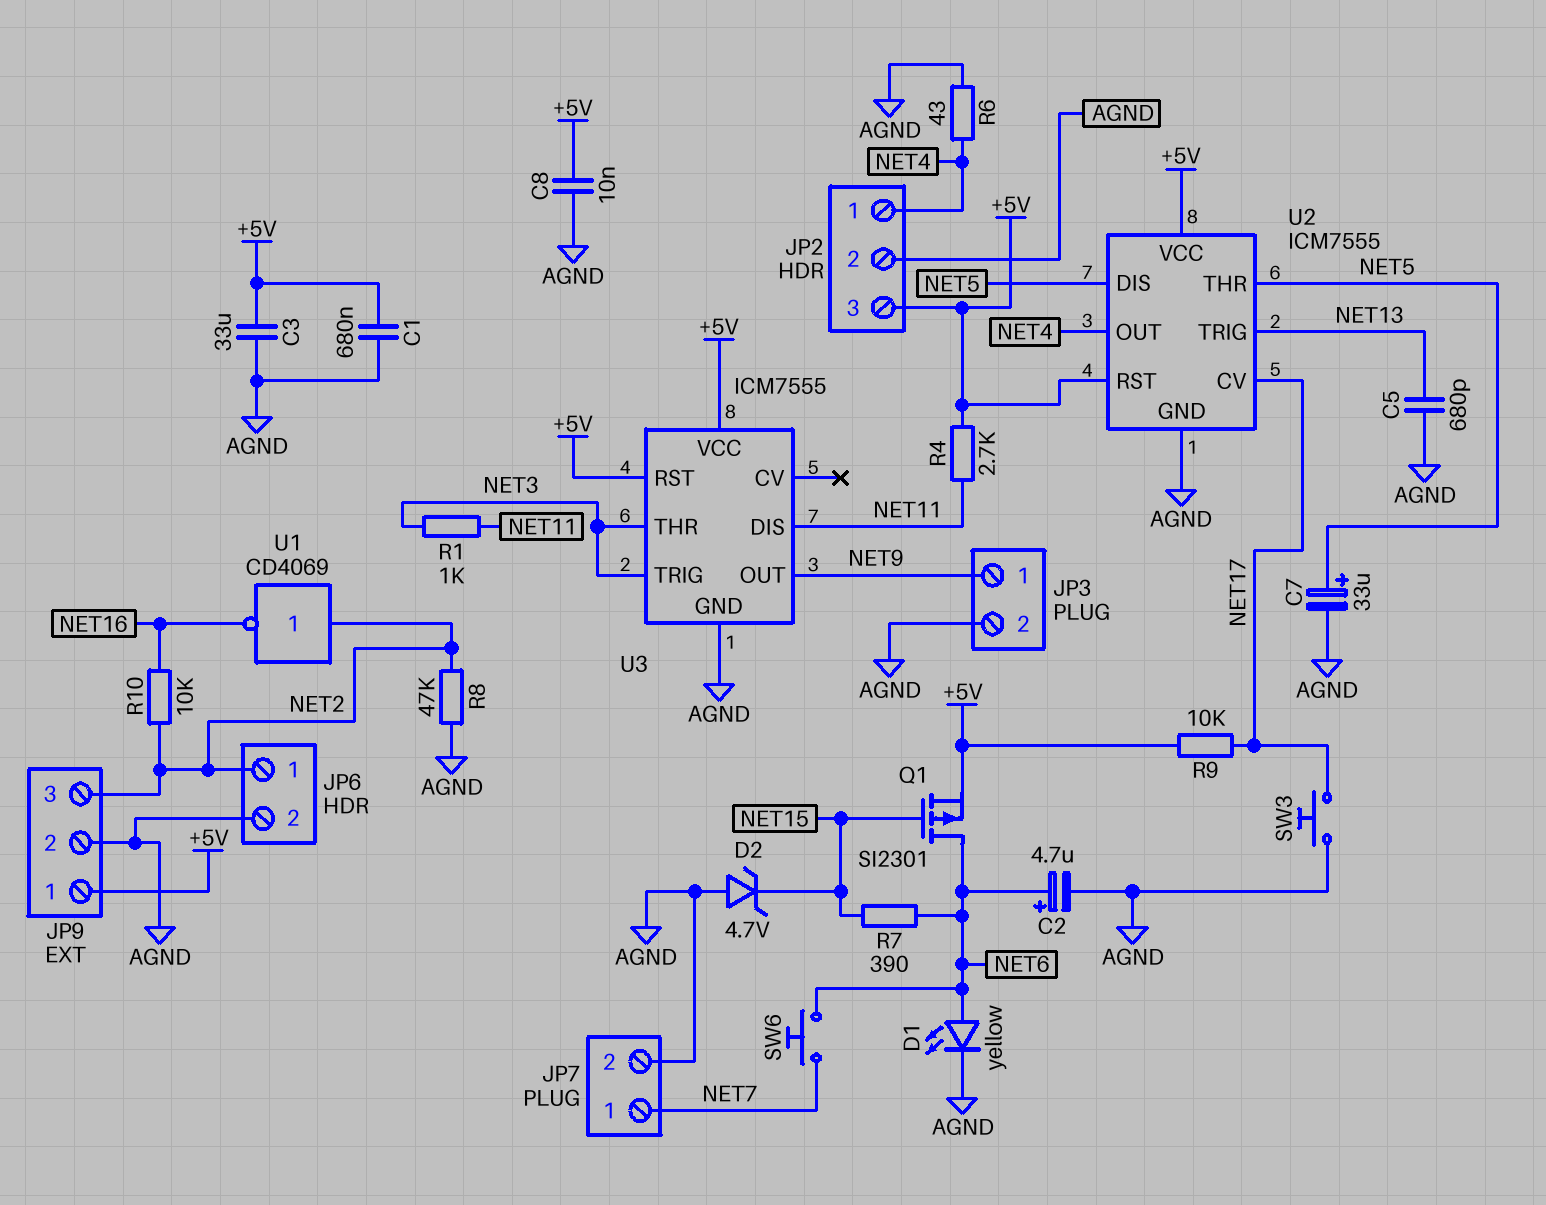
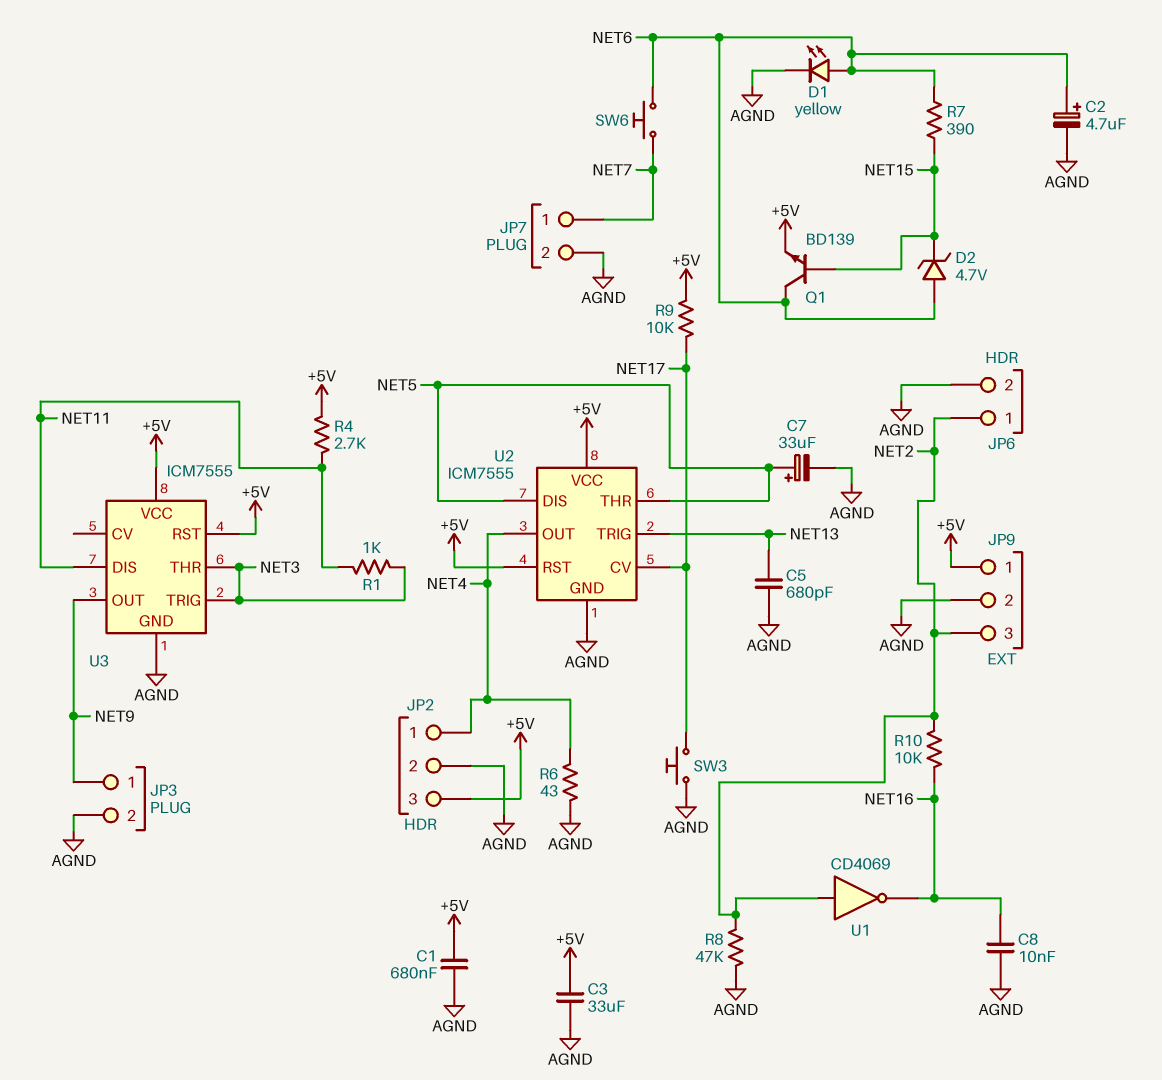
C8: 10nF (+5V, AGND) -> 10nF (AGND, NET16)
D2: zener 4.7V (A AGND, K NET15) -> zener 4.7V (A NET6, K NET15)
Q1: PMOS SI2301 (G NET15, D NET6, S +5V) -> NPN BD139 (B NET15, C NET6, E +5V)

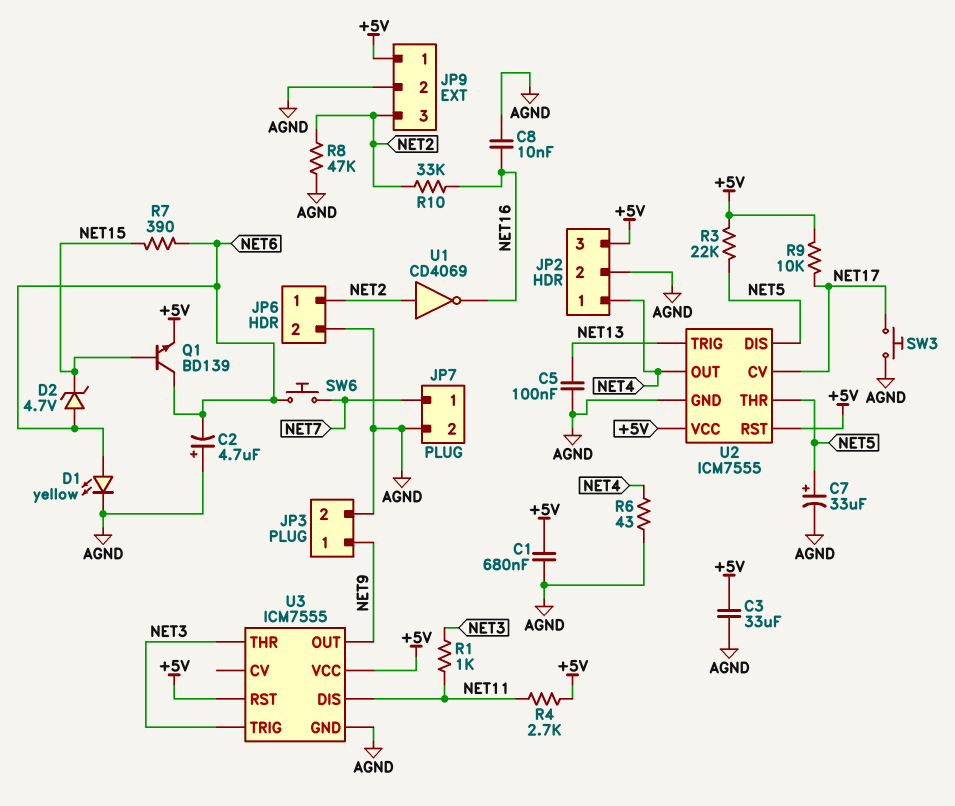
C2: 4.7uF (plus NET6, minus AGND) -> 4.7uF (plus AGND, minus NET6)
C5: 680pF (AGND, NET13) -> 100nF (AGND, NET13)
R3: none -> 22k (+5V, NET5)
R10: 10k (NET2, NET16) -> 33k (NET2, NET16)

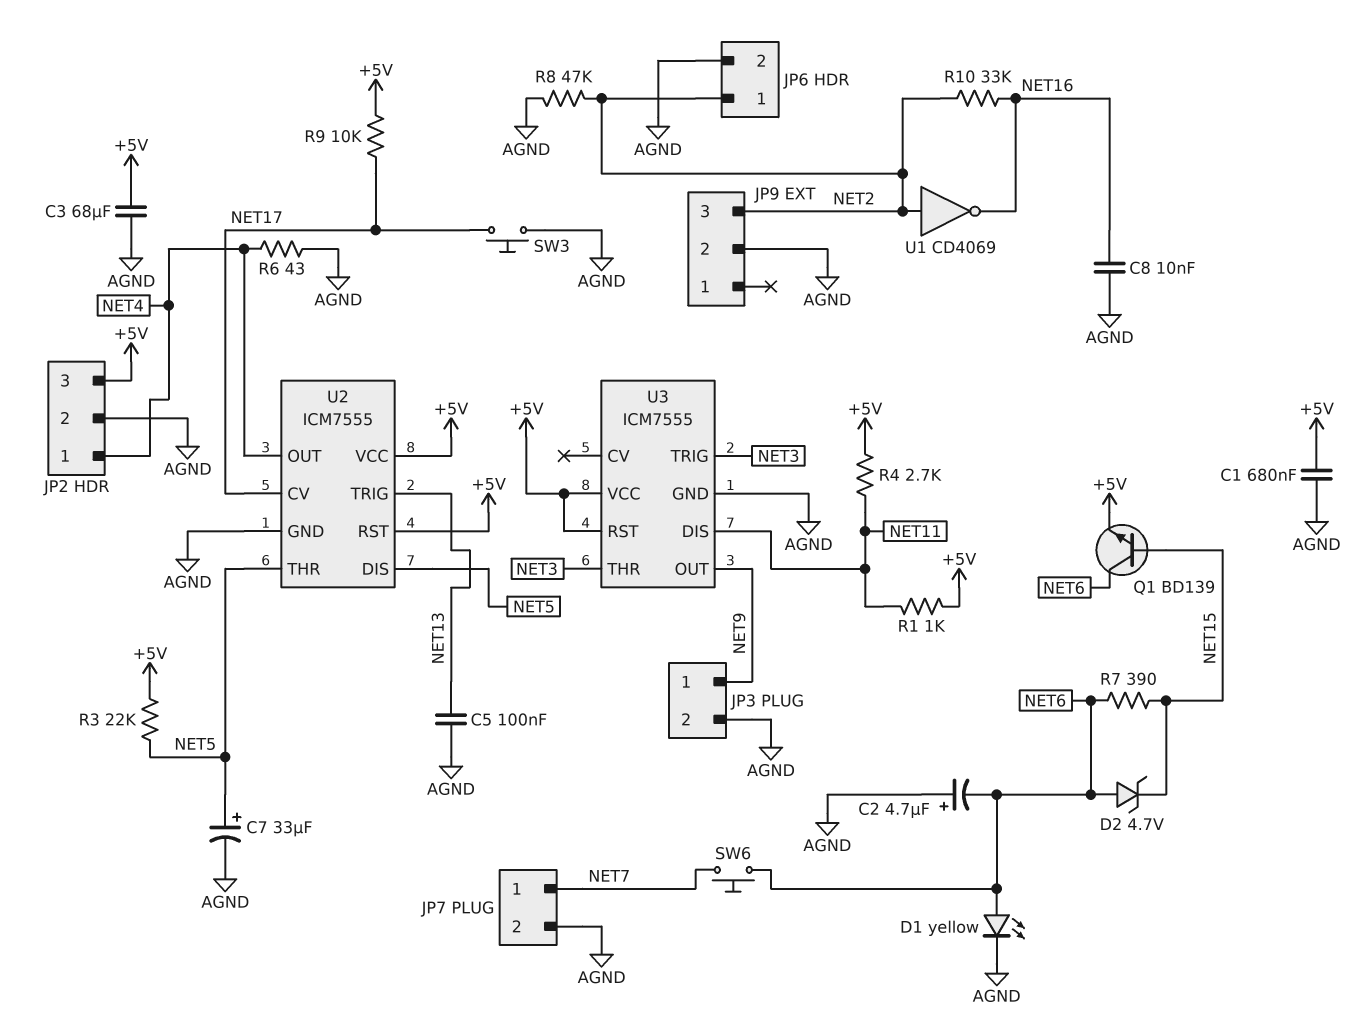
C3: 33uF (+5V, AGND) -> 68uF (+5V, AGND)
JP9 pin 1: +5V -> none
R1: 1k (NET3, NET11) -> 1k (+5V, NET11)

